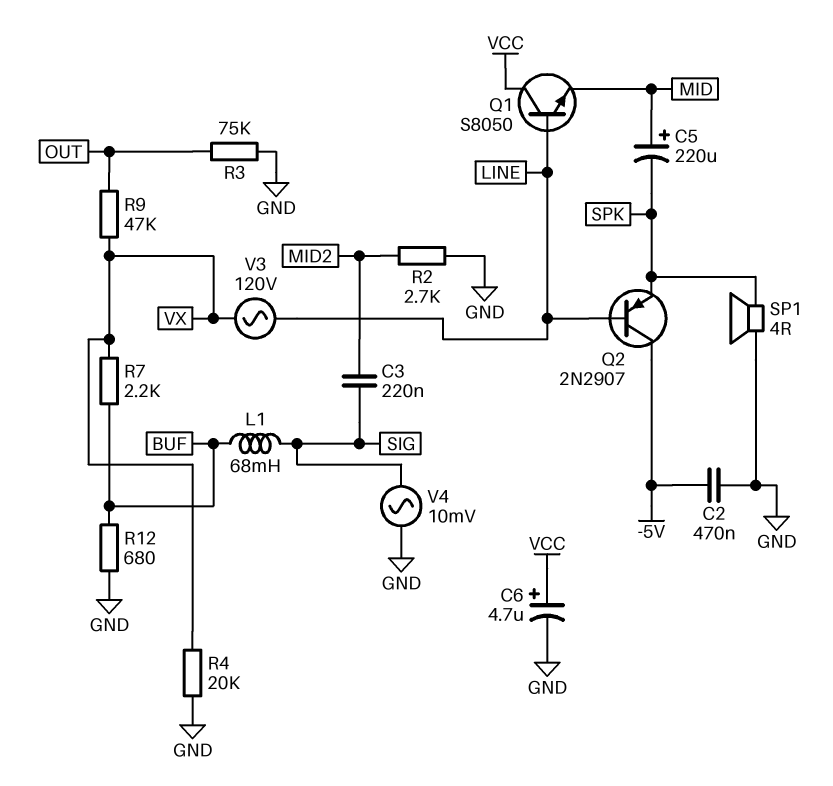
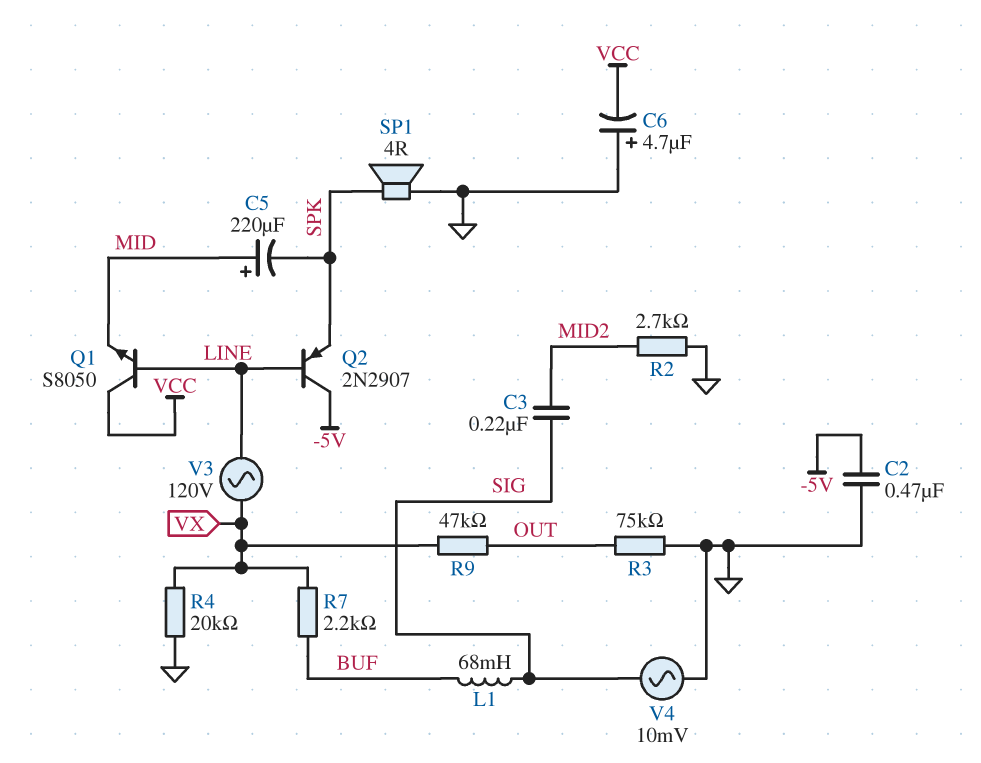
C6: 4.7uF (plus VCC, minus GND) -> 4.7uF (plus GND, minus VCC)
R12: 680 (BUF, GND) -> none

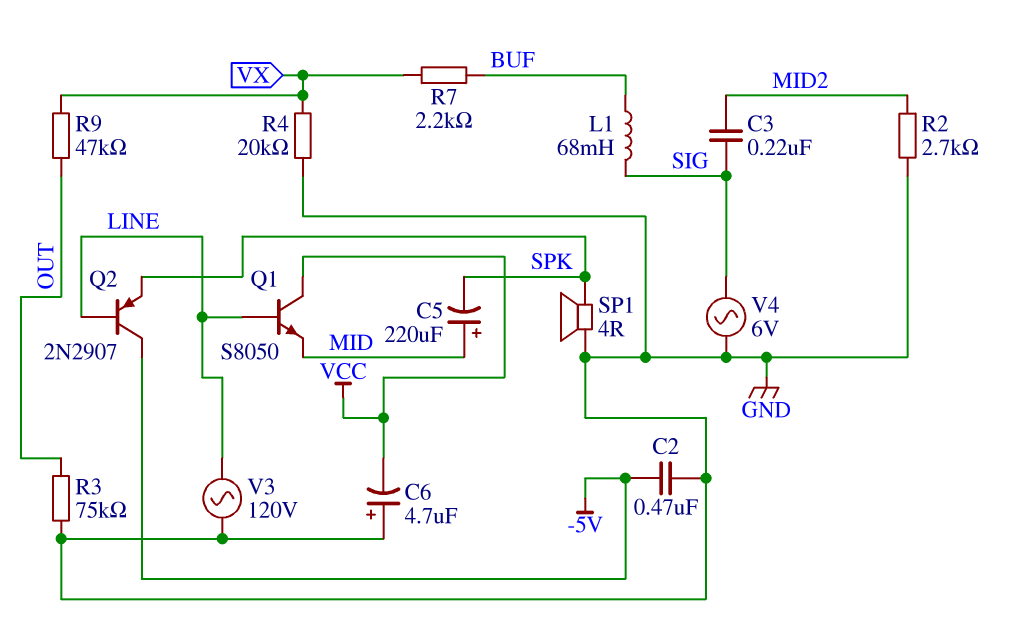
V3: AC 120V (LINE, VX) -> AC 120V (GND, LINE)
V4: AC 10mV (GND, SIG) -> AC 6V (GND, SIG)

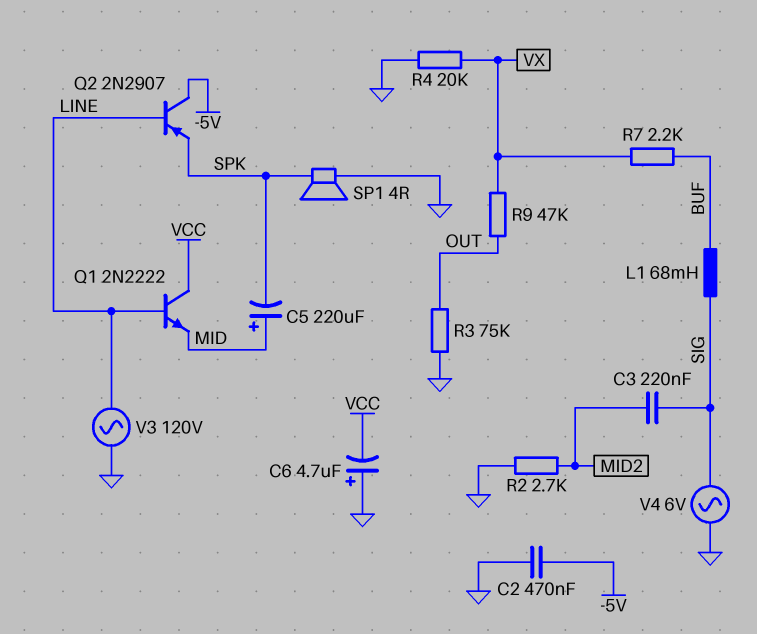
Q1: NPN S8050 (B LINE, C VCC, E MID) -> NPN 2N2222 (B LINE, C VCC, E MID)

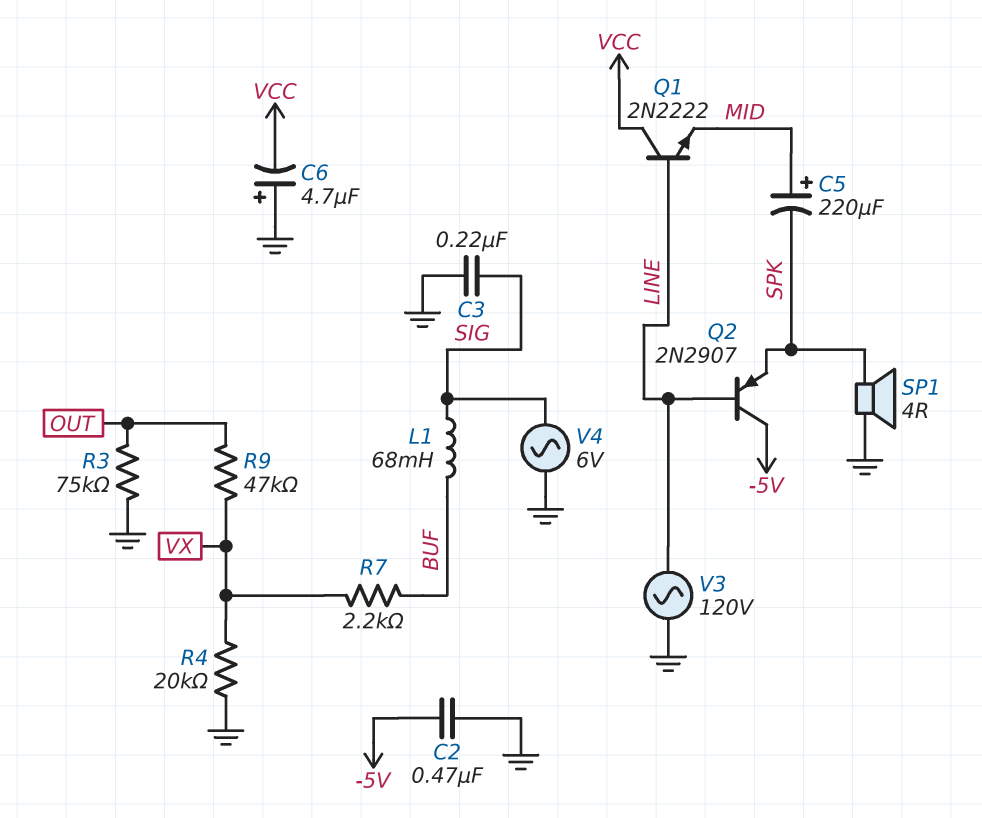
C3: 220nF (MID2, SIG) -> 220nF (GND, SIG)
R2: 2.7k (GND, MID2) -> none

